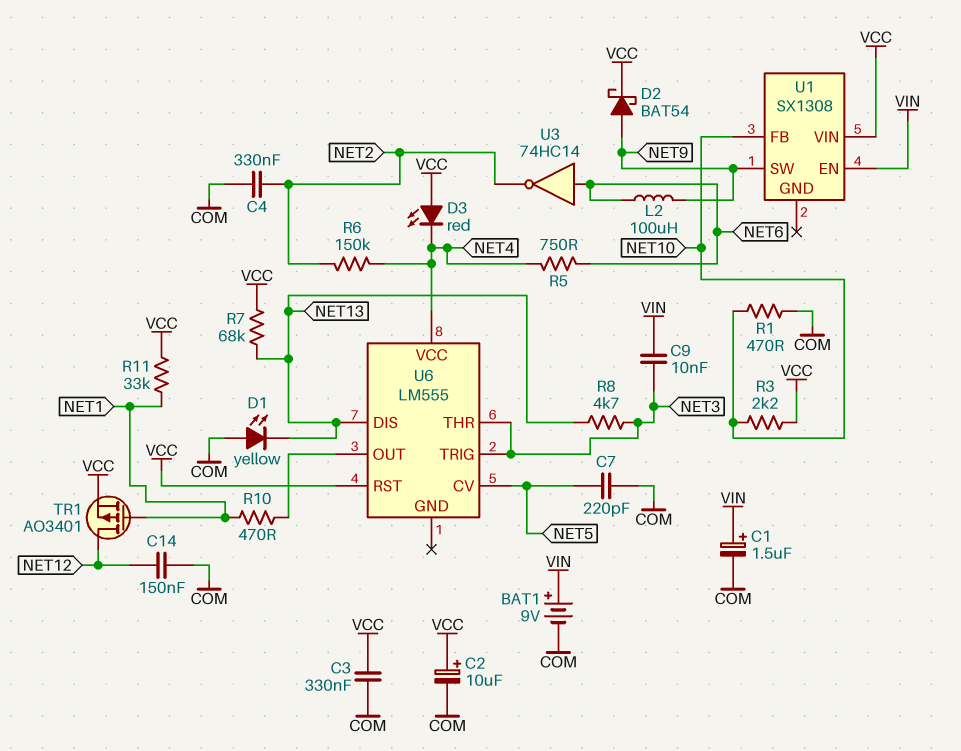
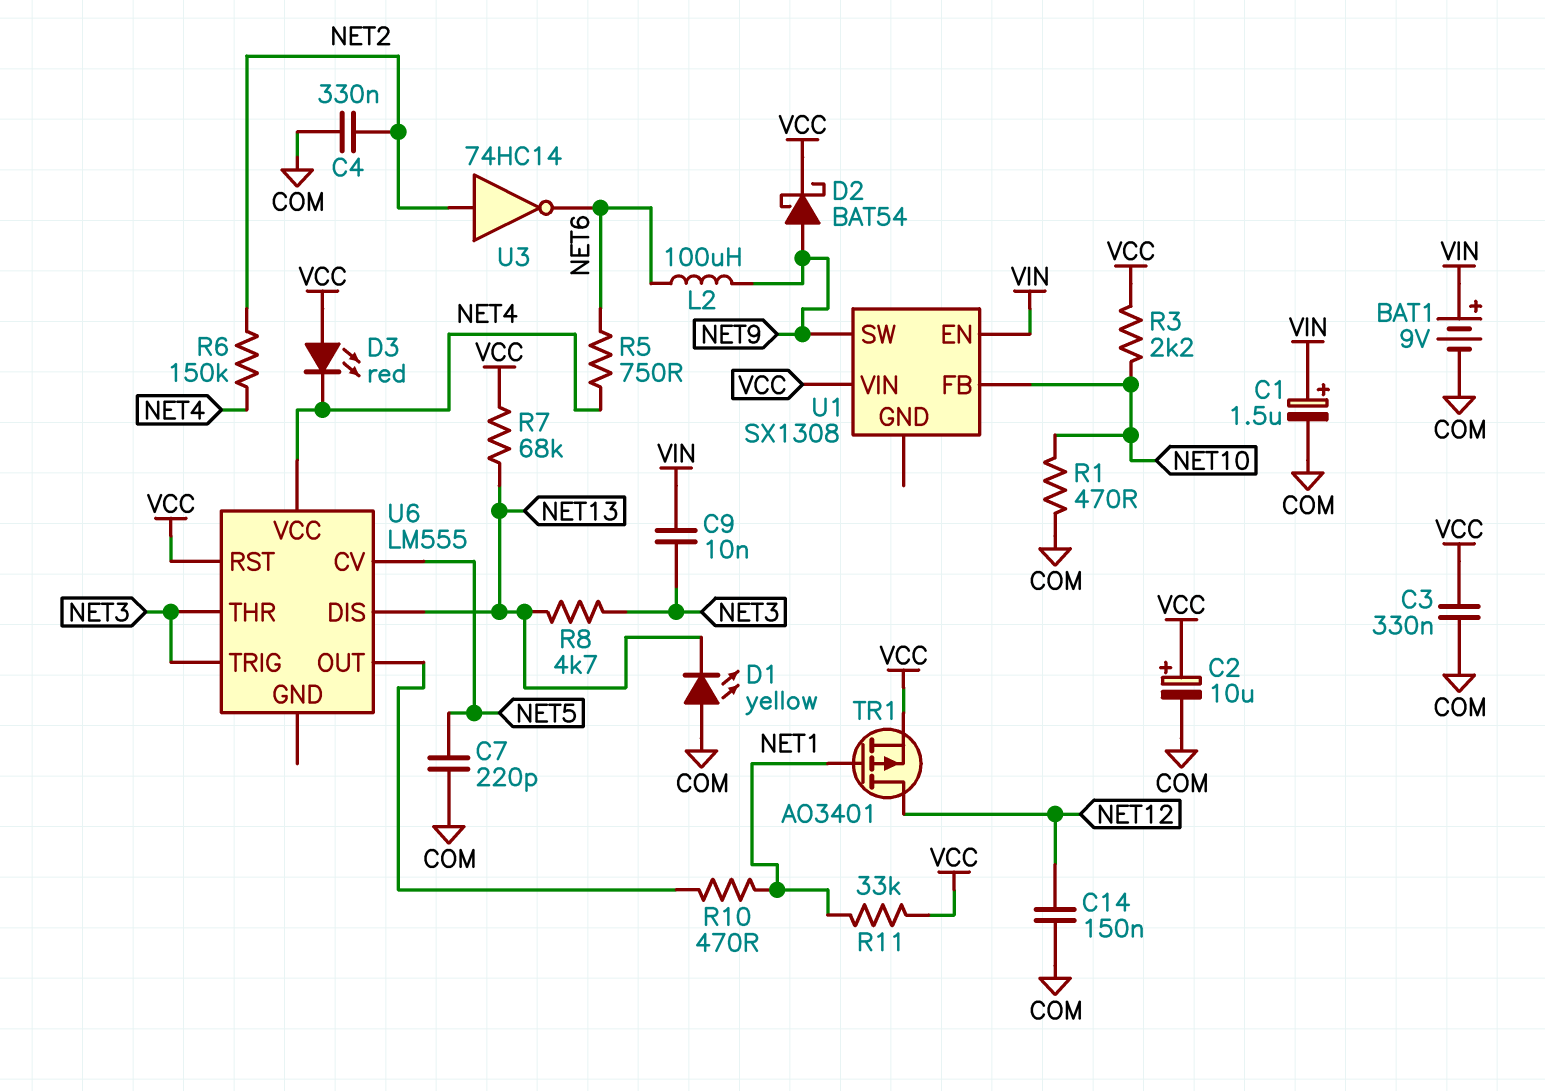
U3: NOT 74HC14 (in NET6, out NET2) -> NOT 74HC14 (in NET2, out NET6)

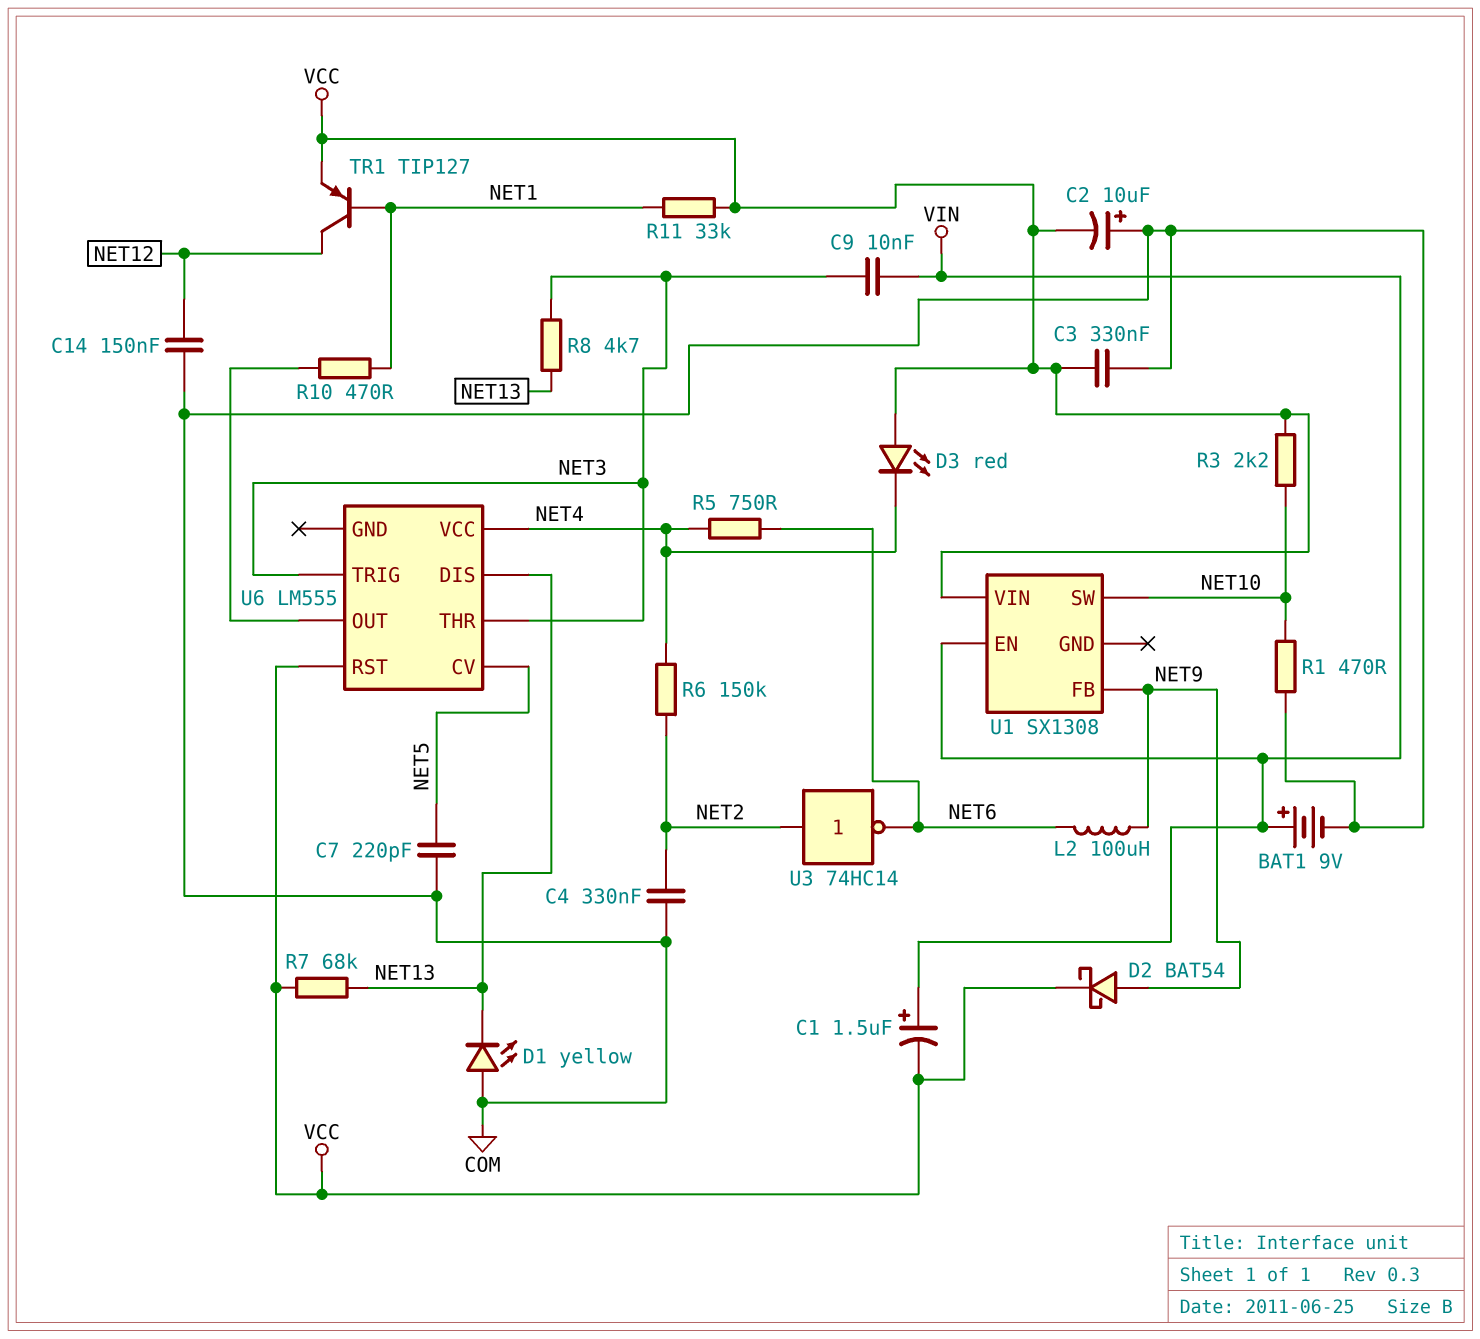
C1: 1.5uF (plus VIN, minus COM) -> 1.5uF (plus VIN, minus VCC)
C2: 10uF (plus VCC, minus COM) -> 10uF (plus COM, minus VCC)
TR1: PMOS AO3401 (G NET1, D NET12, S VCC) -> PNP TIP127 (B NET1, C NET12, E VCC)
U1 pin FB: NET10 -> NET9
U1 pin SW: NET9 -> NET10

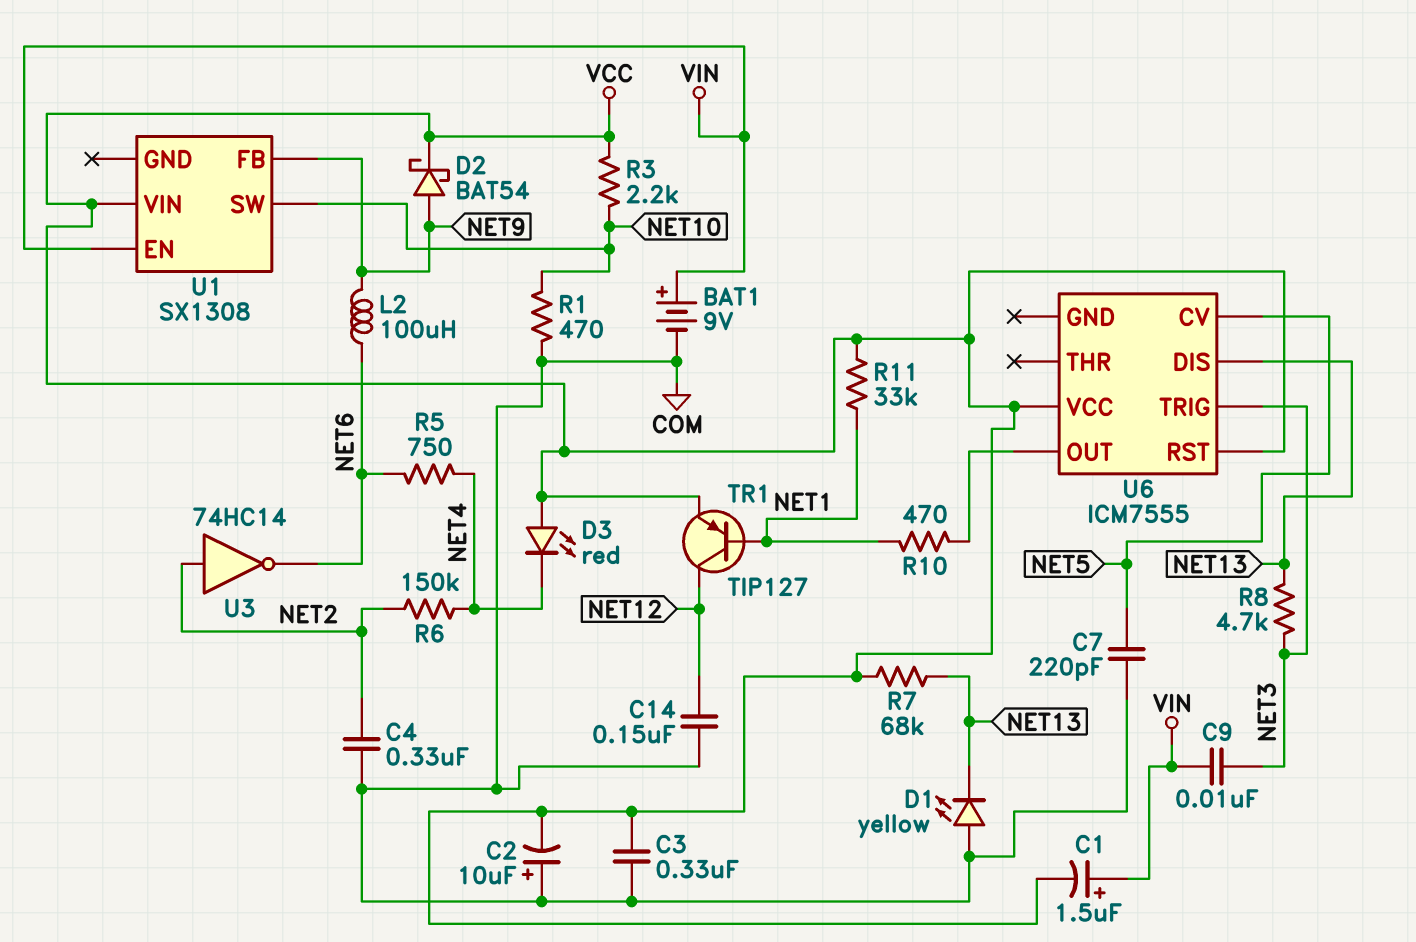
U6: LM555 -> ICM7555
U6 pin THR: NET3 -> none
U6 pin VCC: NET4 -> VCC

